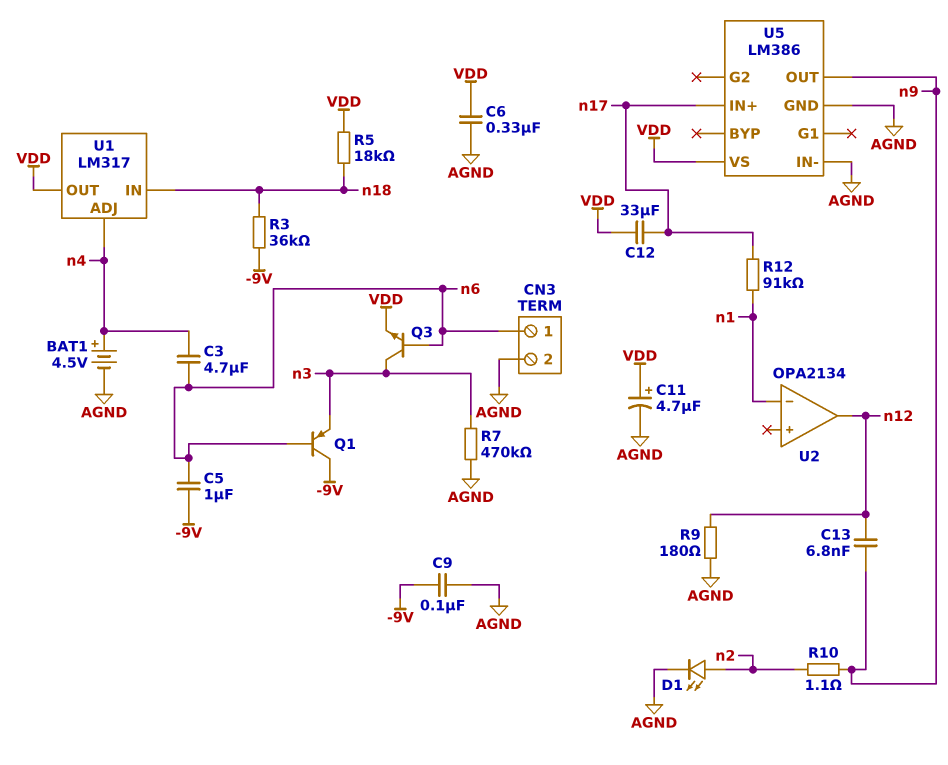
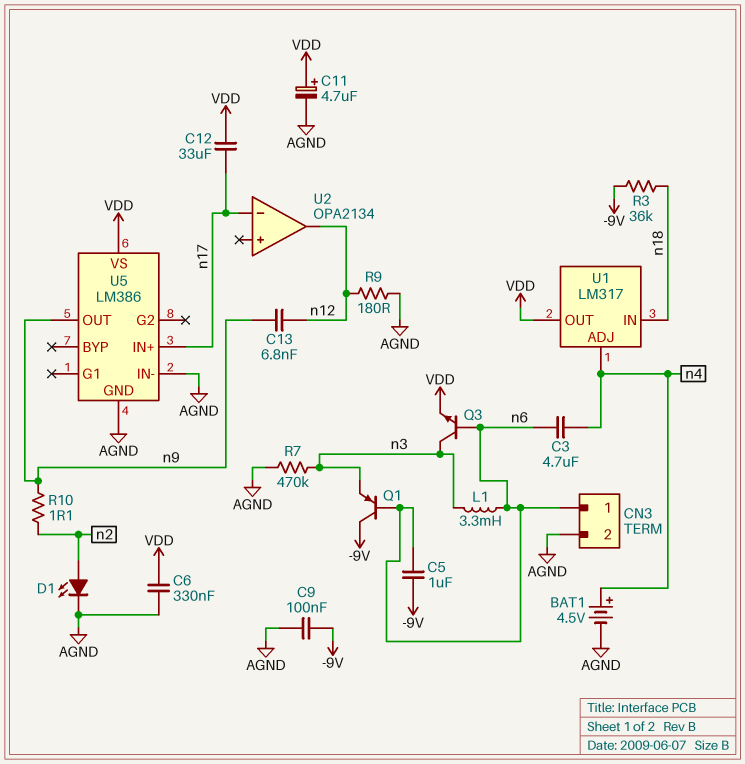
L1: none -> 3.3mH (n3, n6)
R5: 18k (VDD, n18) -> none
R12: 91k (n1, n17) -> none
U2 pin in-: n1 -> n17

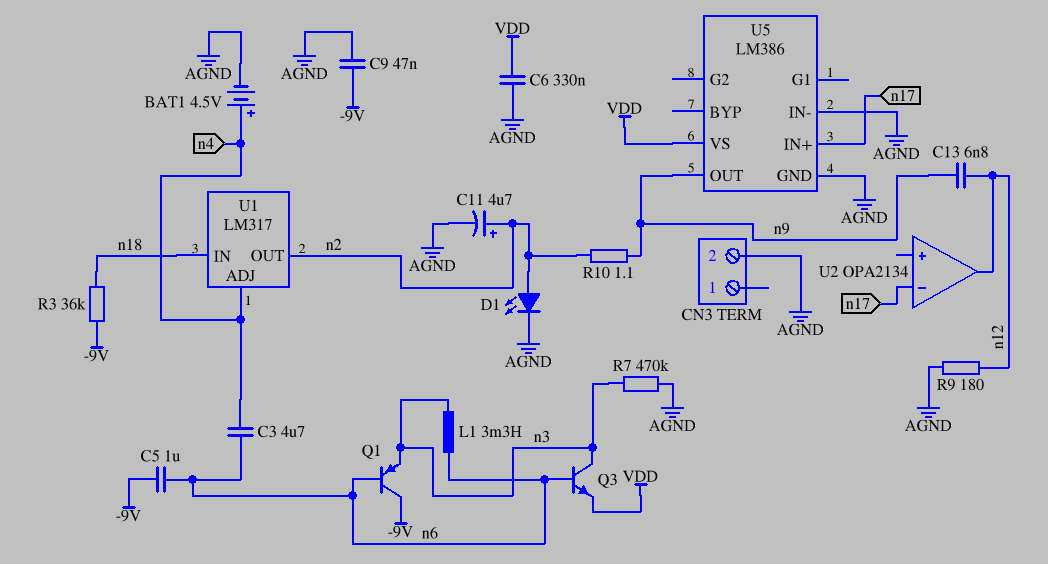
C9: 100nF (-9V, AGND) -> 47nF (-9V, AGND)
C11: 4.7uF (plus VDD, minus AGND) -> 4.7uF (plus n2, minus AGND)
C12: 33uF (VDD, n17) -> none
CN3 pin 1: n6 -> none
U1 pin OUT: VDD -> n2

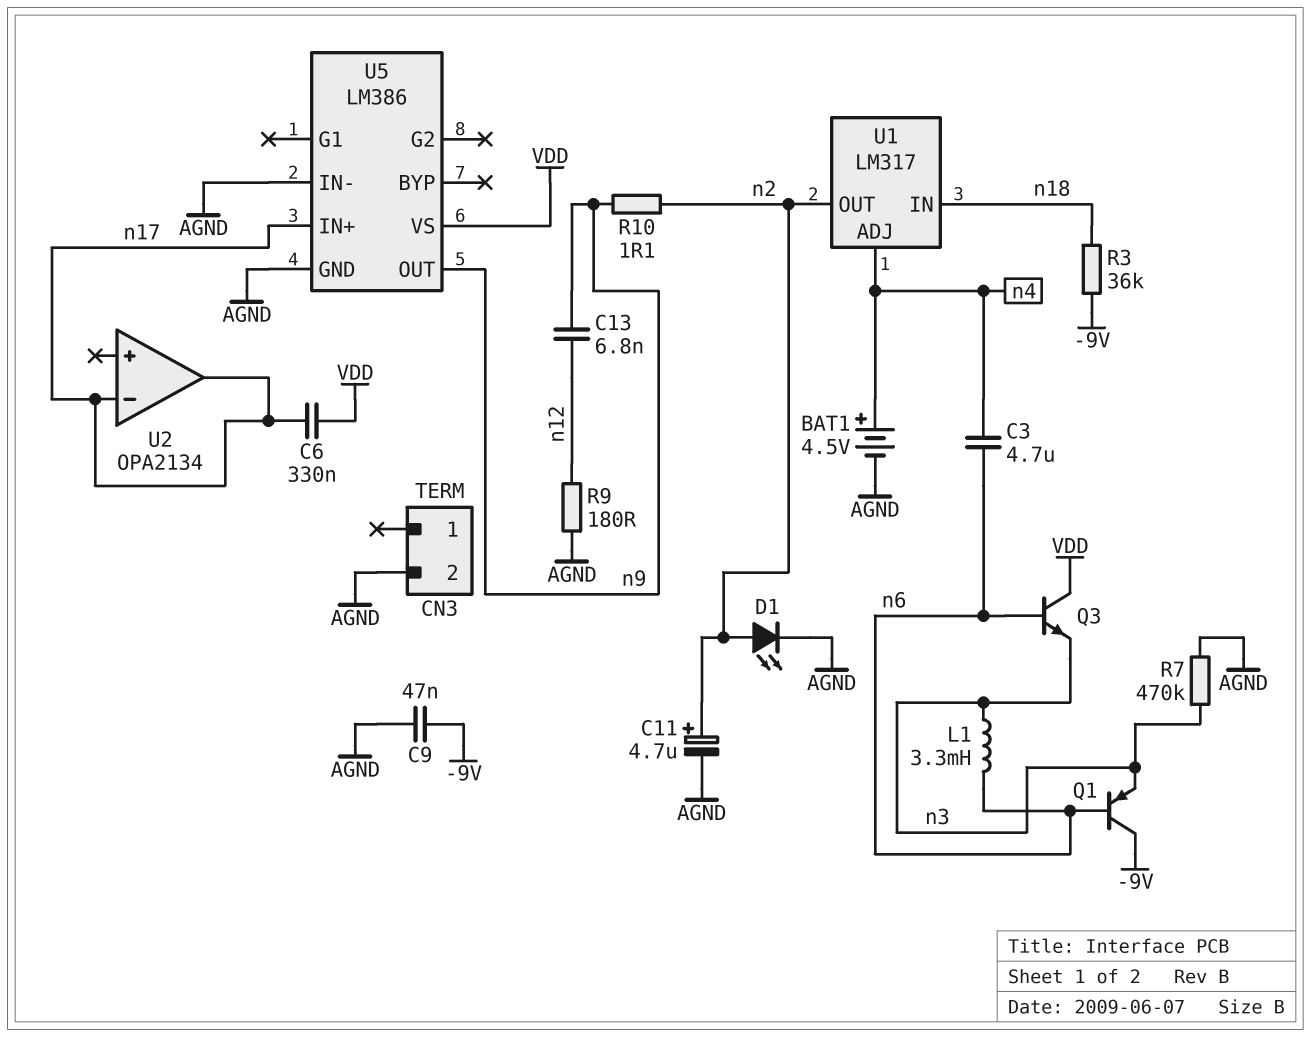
C5: 1uF (-9V, n6) -> none
C6: 330nF (AGND, VDD) -> 330nF (VDD, n17)
Q3: NPN (B n6, C n3, E VDD) -> NPN (B n6, C VDD, E n3)
U2 pin out: n12 -> n17

